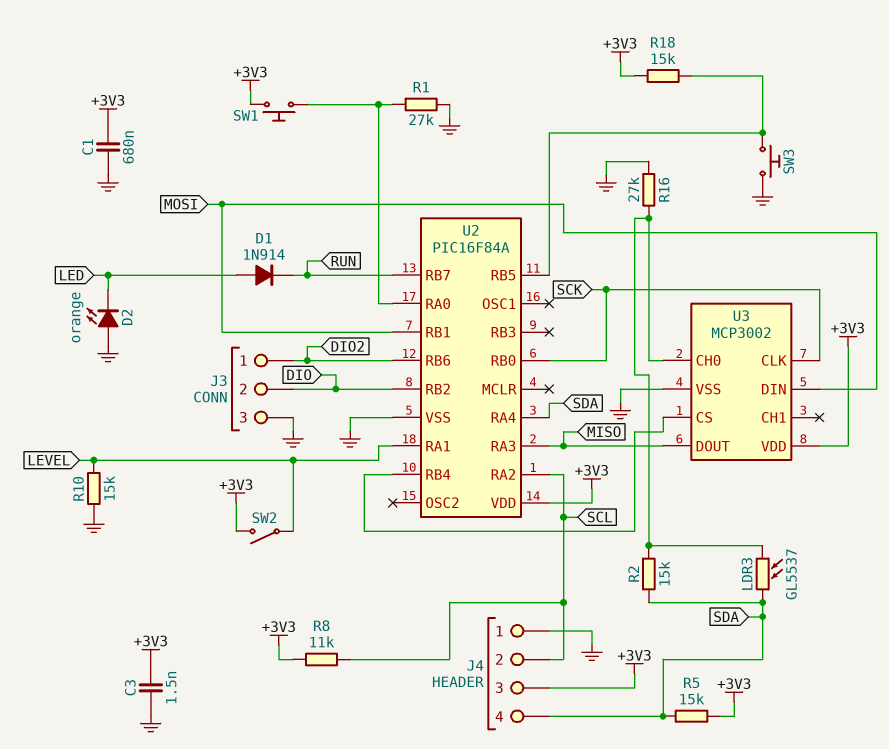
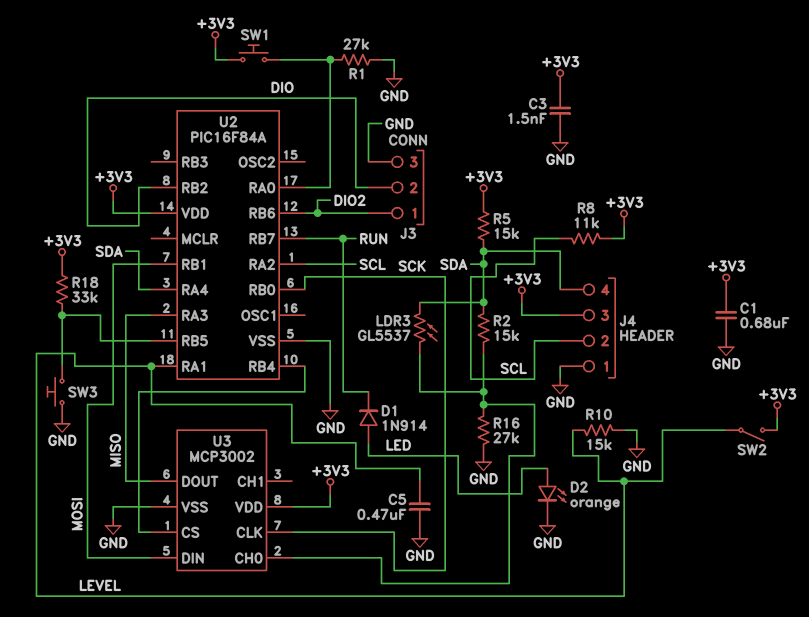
C5: none -> 470nF (GND, LEVEL)
D2: LED orange (A GND, K LED) -> LED orange (A LED, K GND)
R18: 15k (+3V3, U2/RB5) -> 33k (+3V3, U2/RB5)

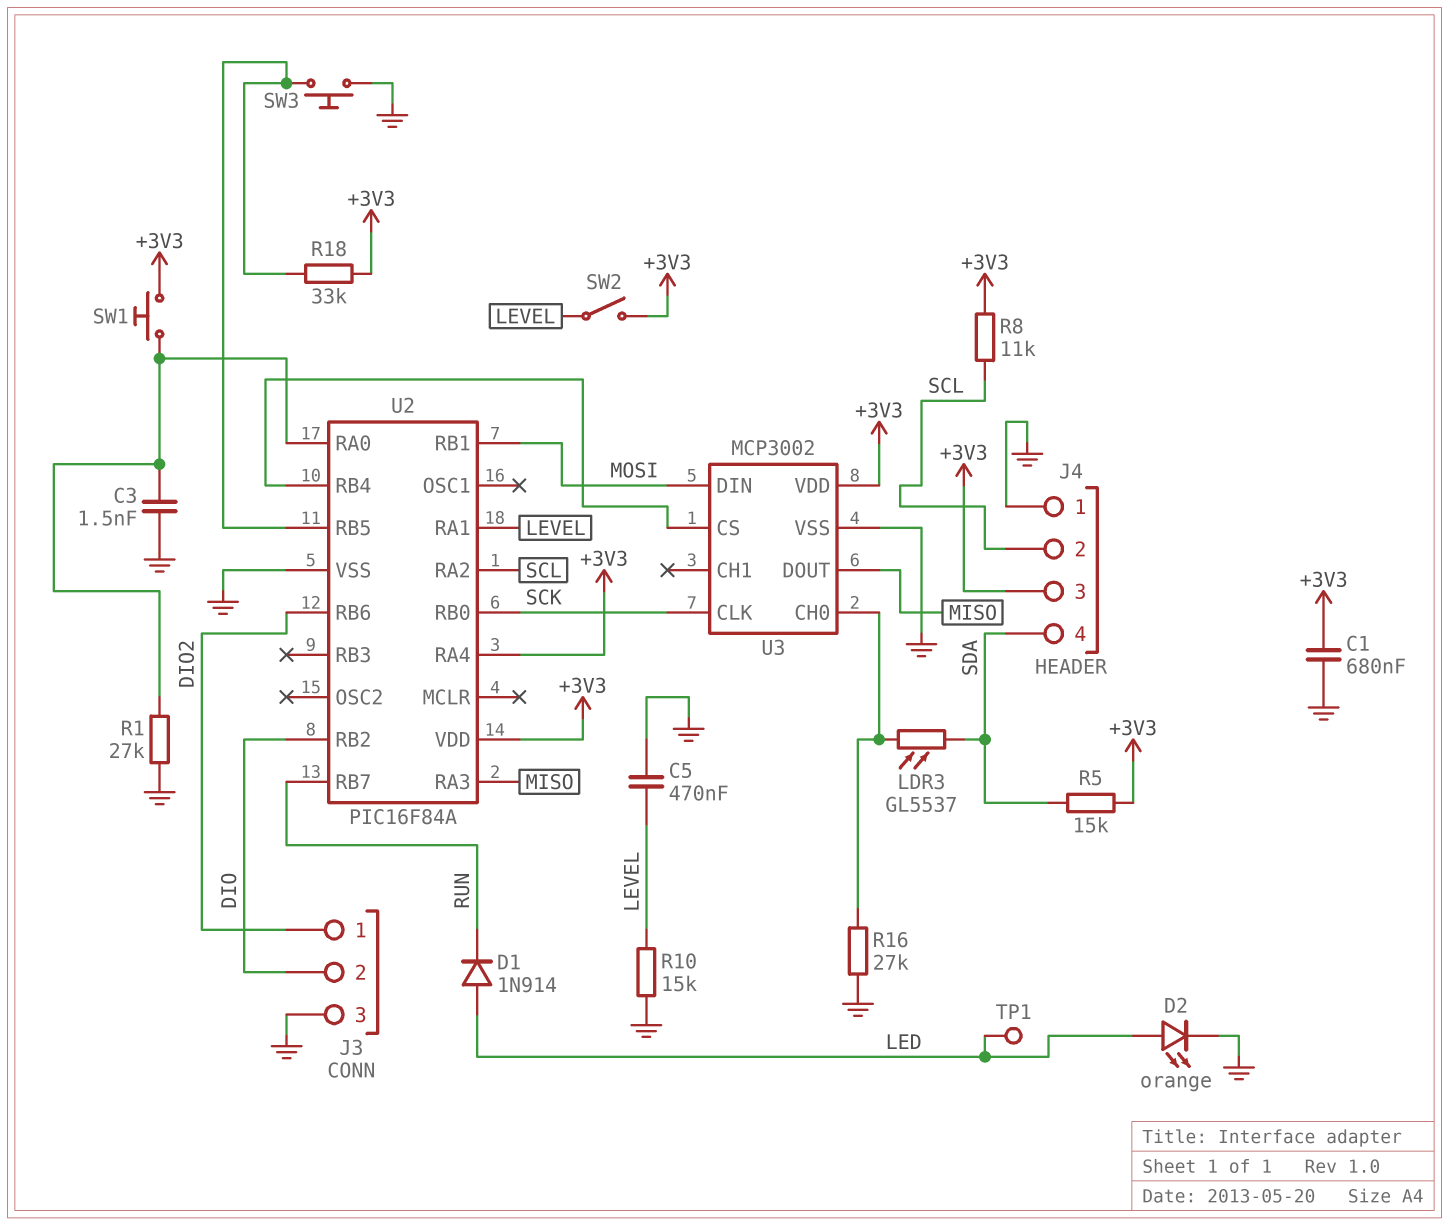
C3: 1.5nF (+3V3, GND) -> 1.5nF (GND, U2/RA0)
R2: 15k (SDA, U3/CH0) -> none
TP1: none -> test point (LED)
U2 pin RA4: SDA -> +3V3

